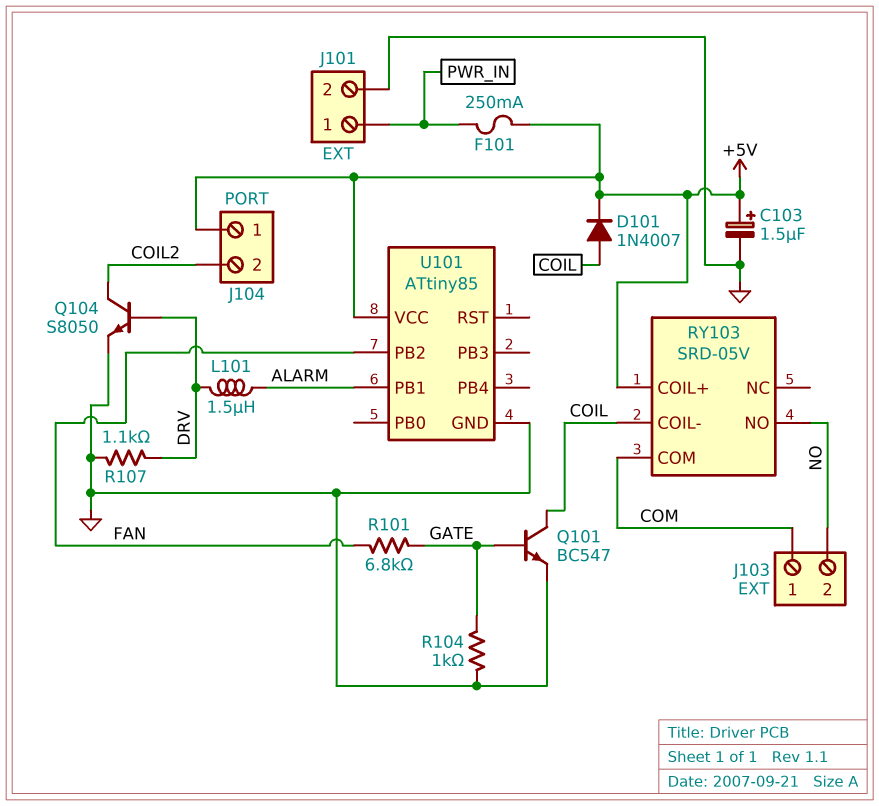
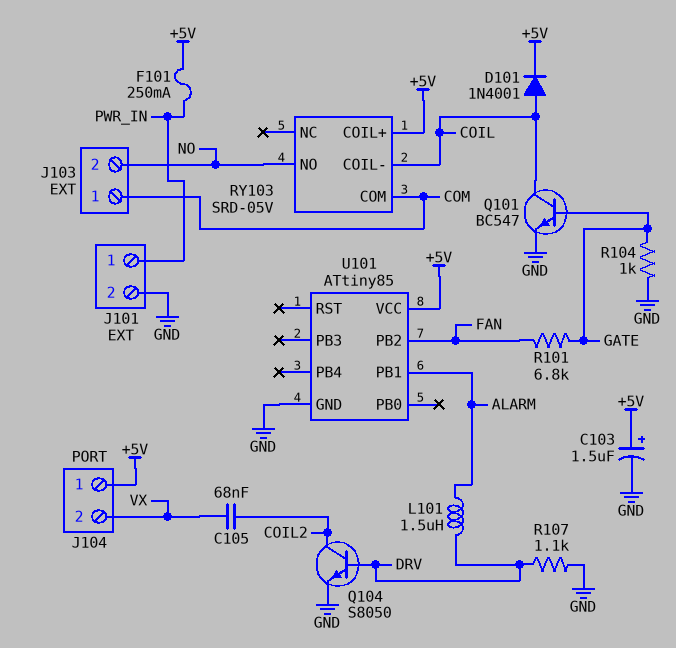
C105: none -> 68nF (COIL2, VX)
D101: diode 1N4007 (A COIL, K +5V) -> diode 1N4001 (A COIL, K +5V)
J104 pin 2: COIL2 -> VX

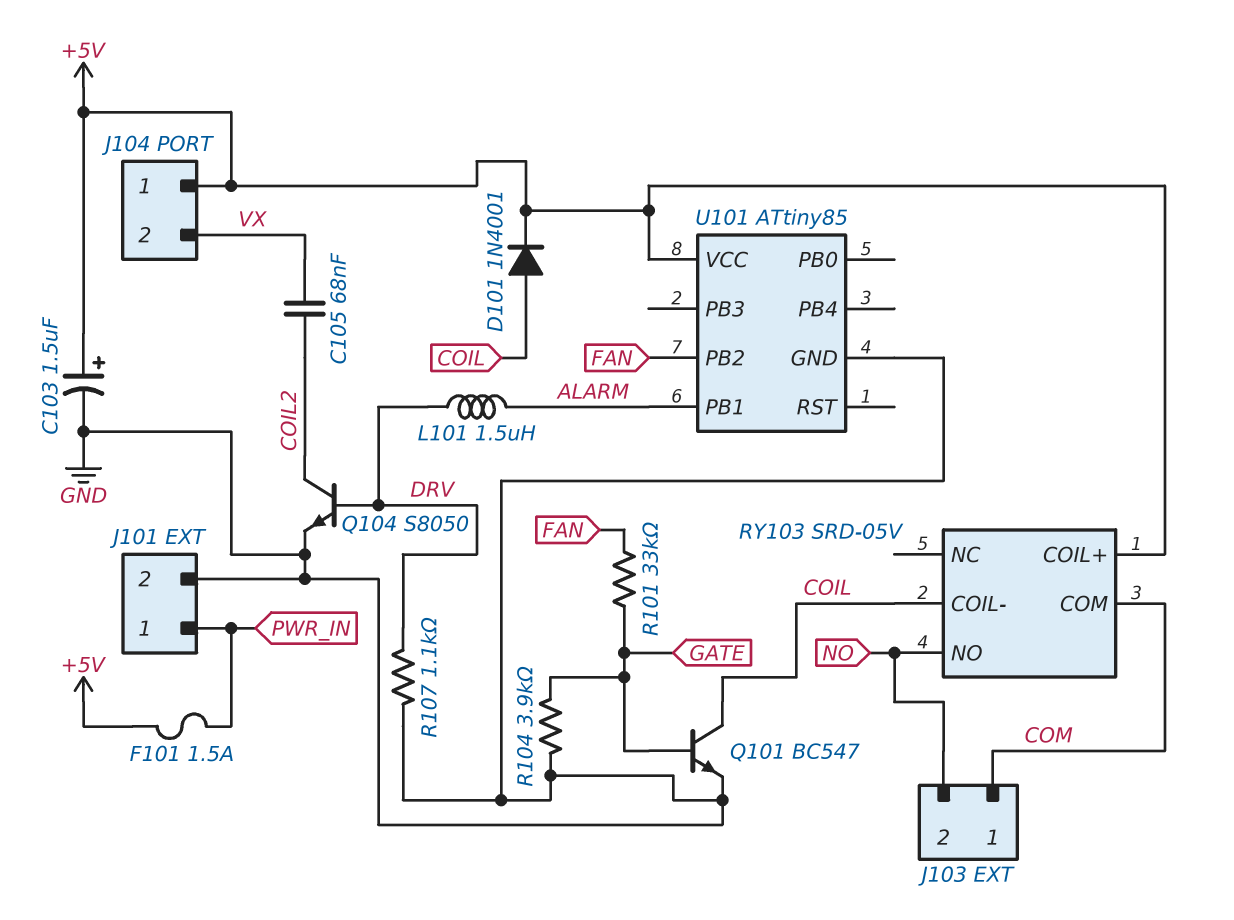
F101: 250mA (+5V, PWR_IN) -> 1.5A (+5V, PWR_IN)
R101: 6.8k (FAN, GATE) -> 33k (FAN, GATE)
R104: 1k (GATE, GND) -> 3.9k (GATE, GND)

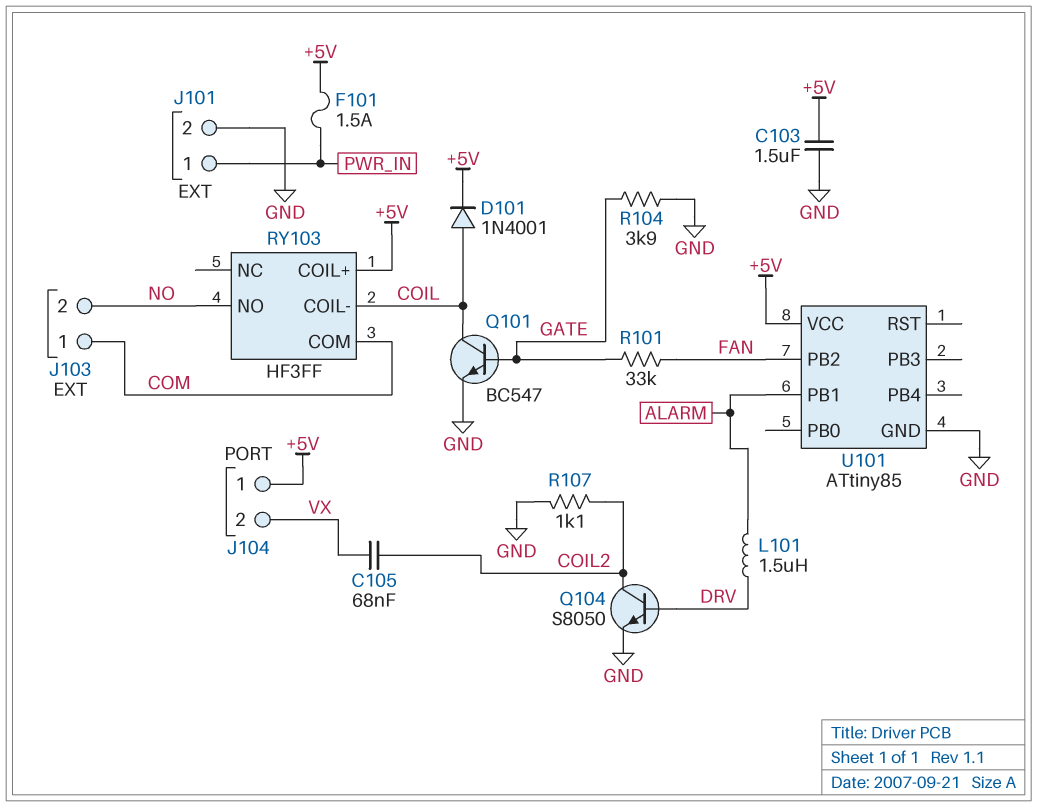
C103: 1.5uF (plus +5V, minus GND) -> 1.5uF (+5V, GND)
R107: 1.1k (DRV, GND) -> 1.1k (COIL2, GND)
RY103: SRD-05V -> HF3FF

